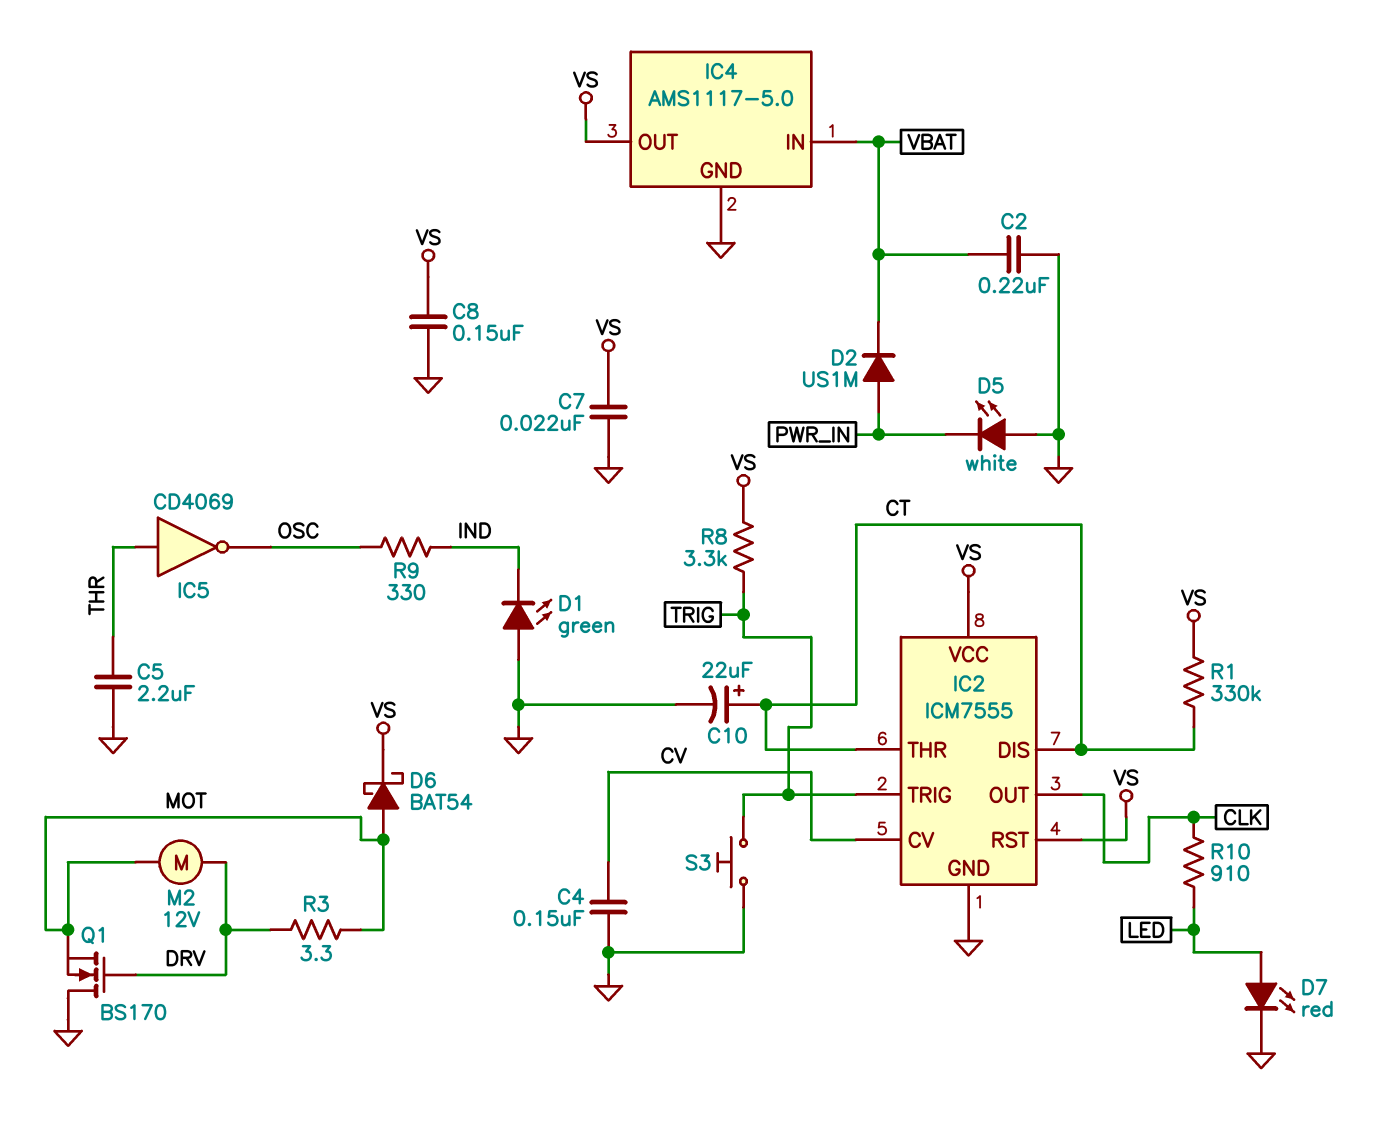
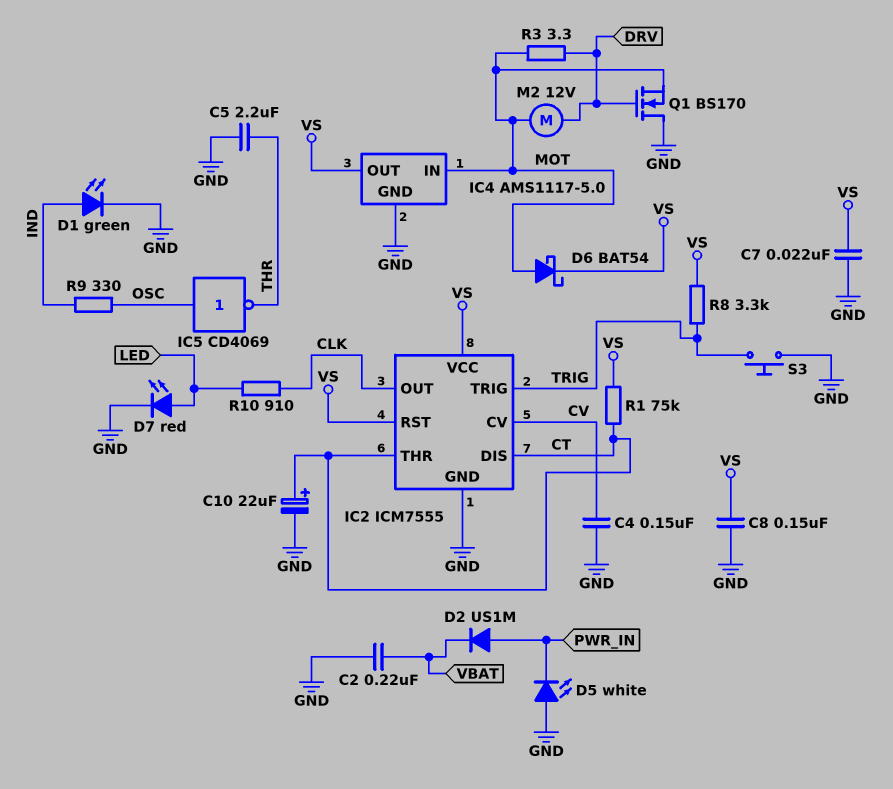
D1: LED green (A GND, K IND) -> LED green (A IND, K GND)
IC4 pin IN: VBAT -> MOT
IC5: NOT CD4069 (in THR, out OSC) -> NOT CD4069 (in OSC, out THR)
R1: 330k (CT, VS) -> 75k (CT, VS)

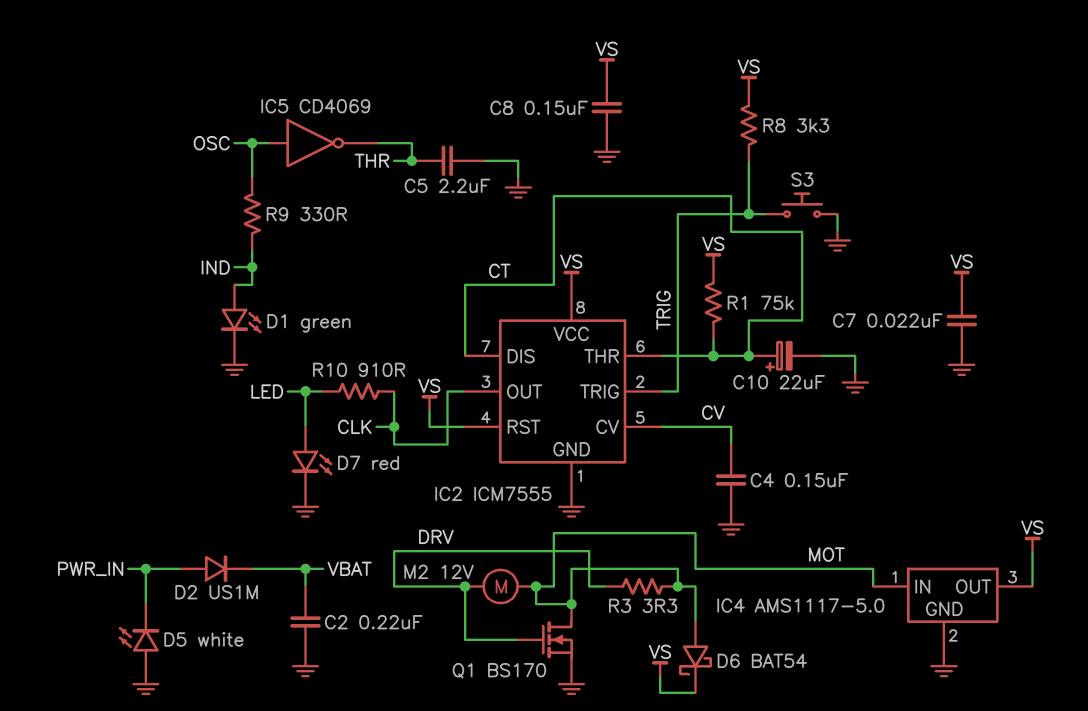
Q1: NMOS BS170 (G DRV, D GND, S MOT) -> NMOS BS170 (G DRV, D MOT, S GND)

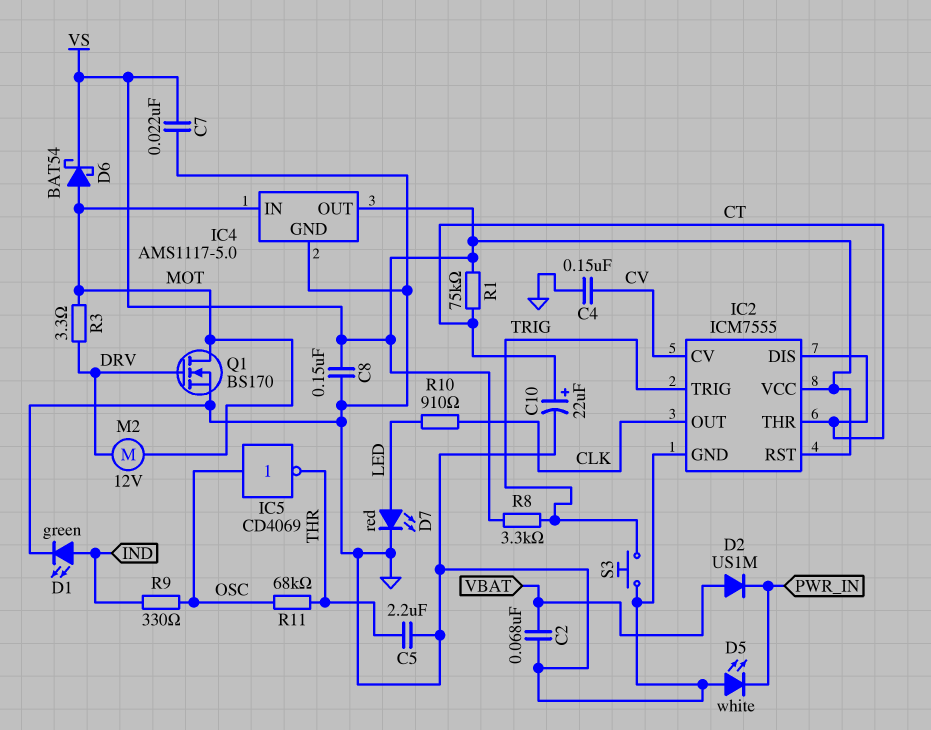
C2: 220nF (GND, VBAT) -> 68nF (GND, VBAT)
D2: diode US1M (A PWR_IN, K VBAT) -> diode US1M (A VBAT, K PWR_IN)
R11: none -> 68k (OSC, THR)

